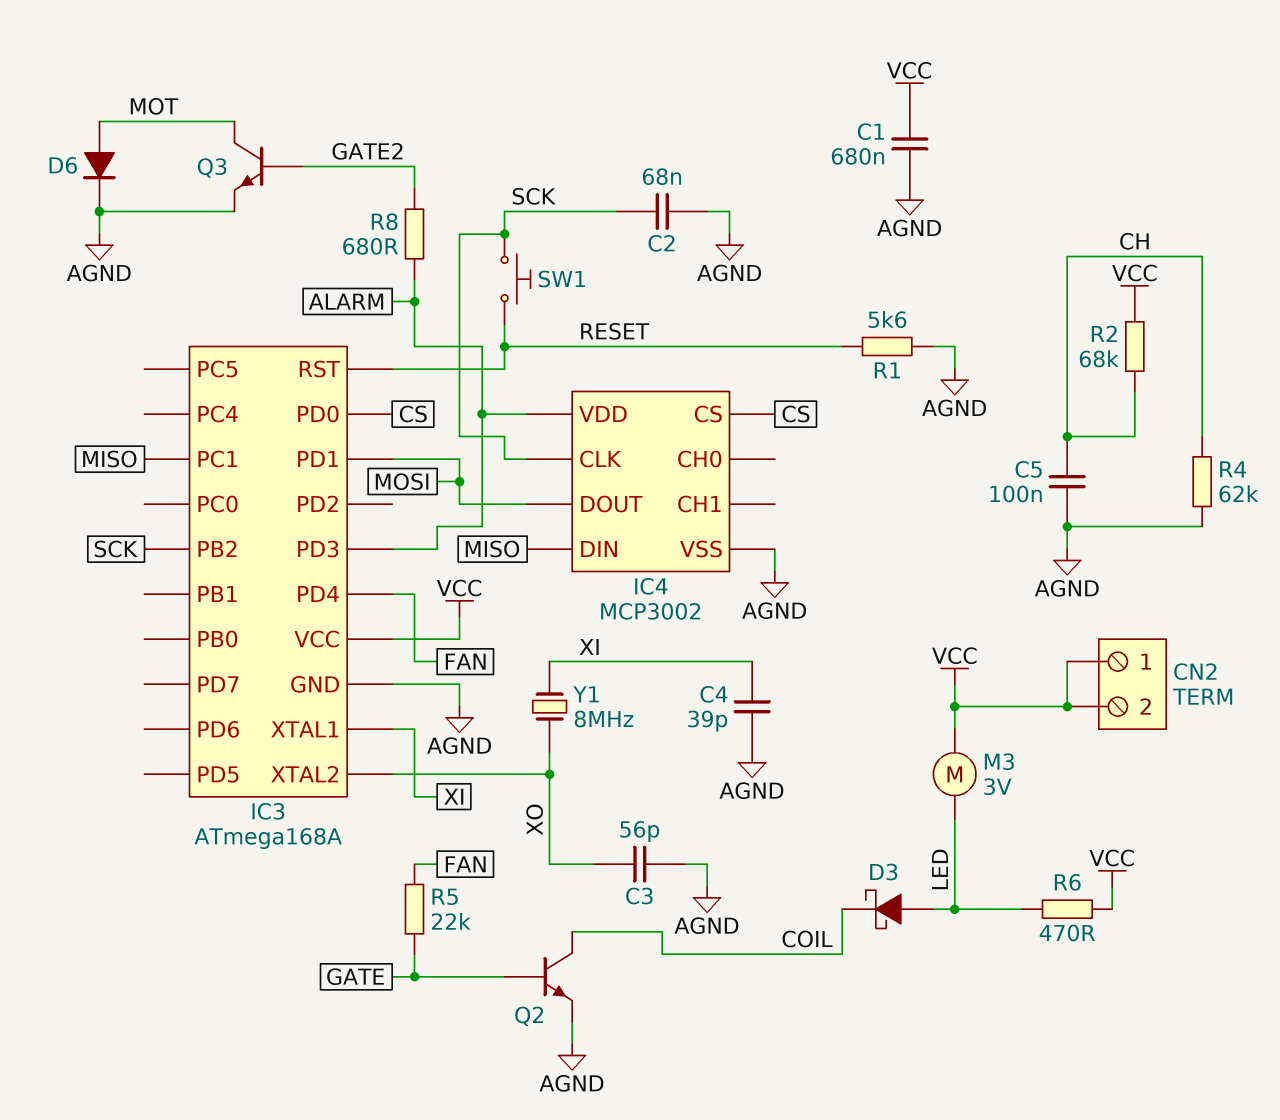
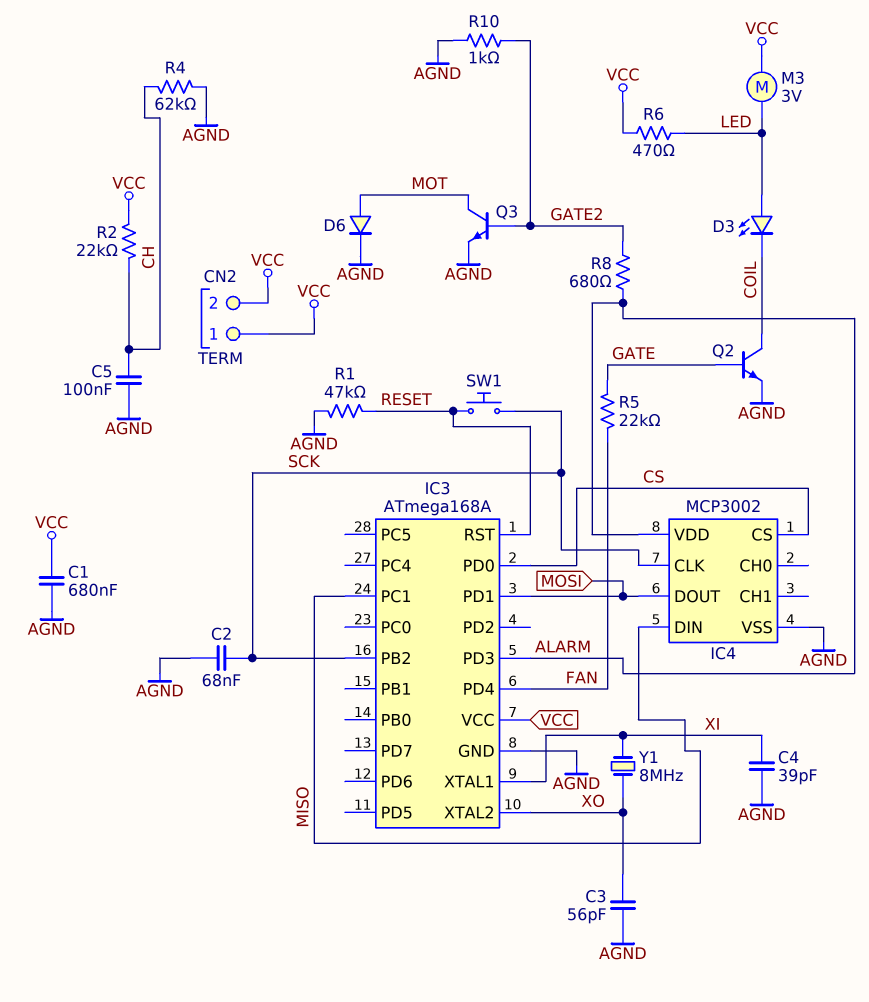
D3: schottky (A LED, K COIL) -> LED (A LED, K COIL)
R1: 5.6k (AGND, RESET) -> 47k (AGND, RESET)
R2: 68k (CH, VCC) -> 22k (CH, VCC)
R10: none -> 1k (AGND, GATE2)

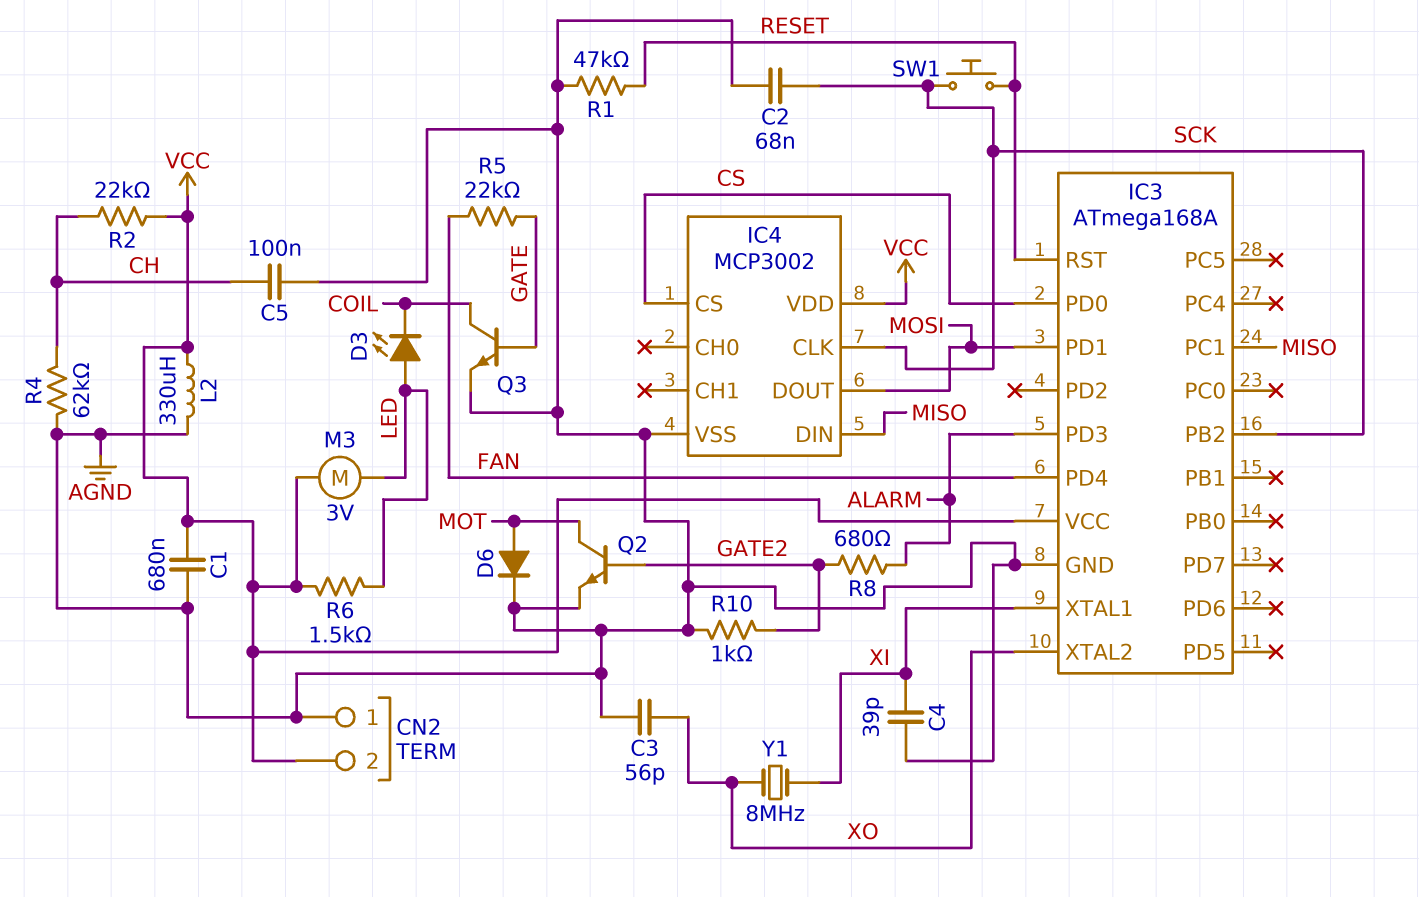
CN2 pin 1: VCC -> AGND
IC4 pin VDD: ALARM -> VCC
L2: none -> 330uH (AGND, VCC)
Q2: NPN (B GATE, C COIL, E AGND) -> NPN (B GATE2, C MOT, E AGND)
Q3: NPN (B GATE2, C MOT, E AGND) -> NPN (B GATE, C COIL, E AGND)
R6: 470 (LED, VCC) -> 1.5k (LED, VCC)

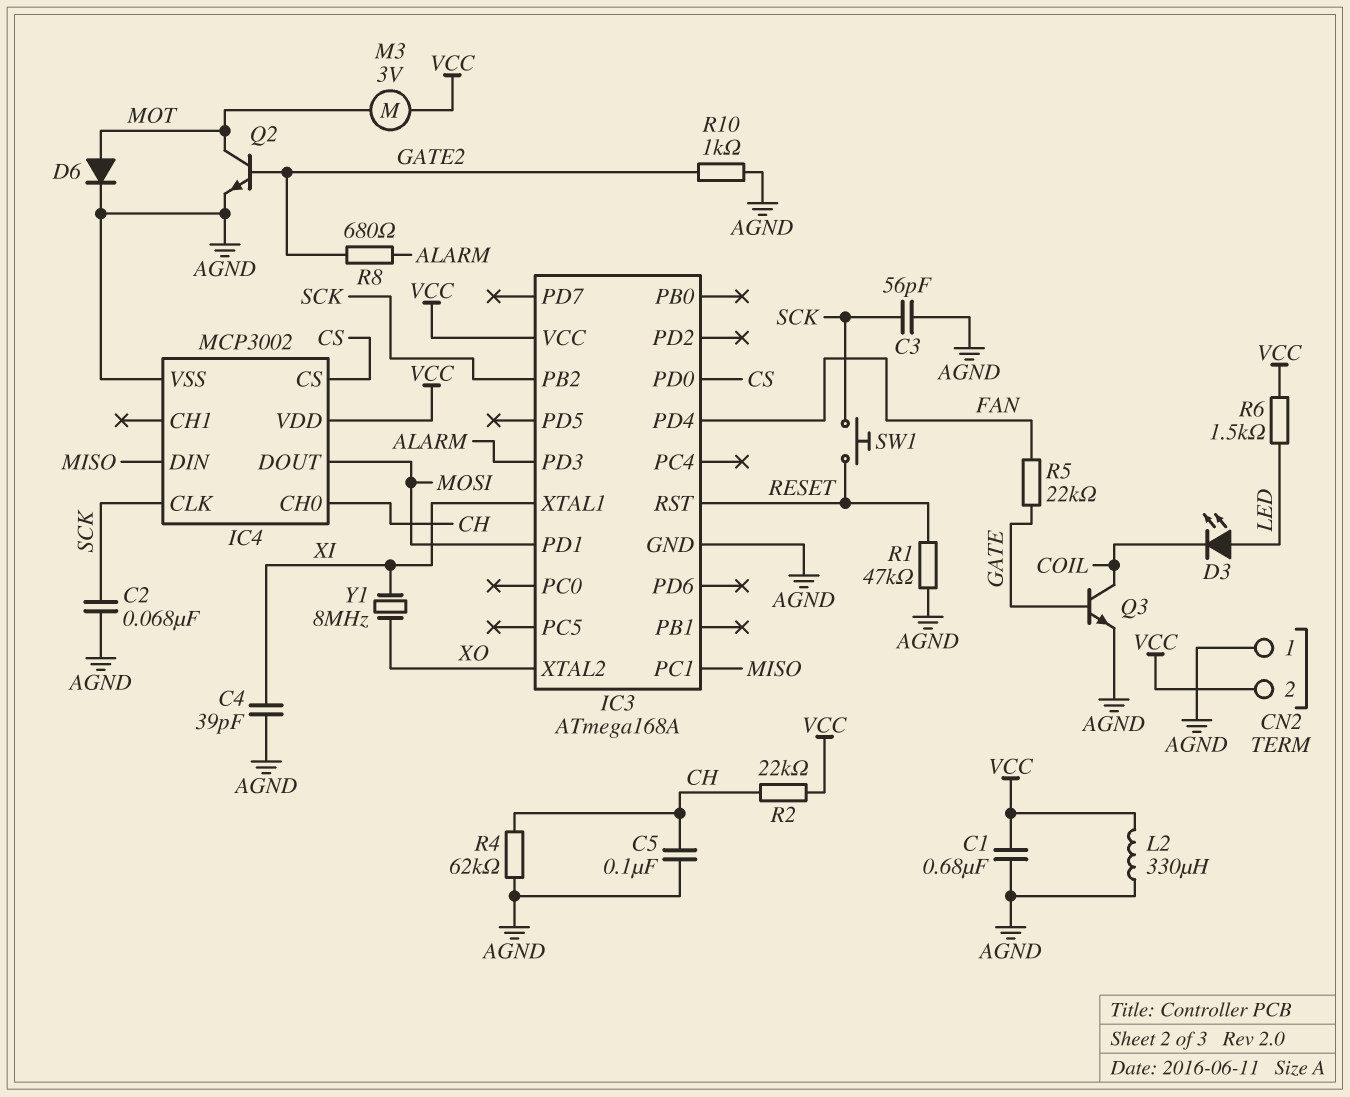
C3: 56pF (AGND, XO) -> 56pF (AGND, SCK)
IC4 pin CH0: none -> CH
M3: motor 3V (LED, VCC) -> motor 3V (MOT, VCC)

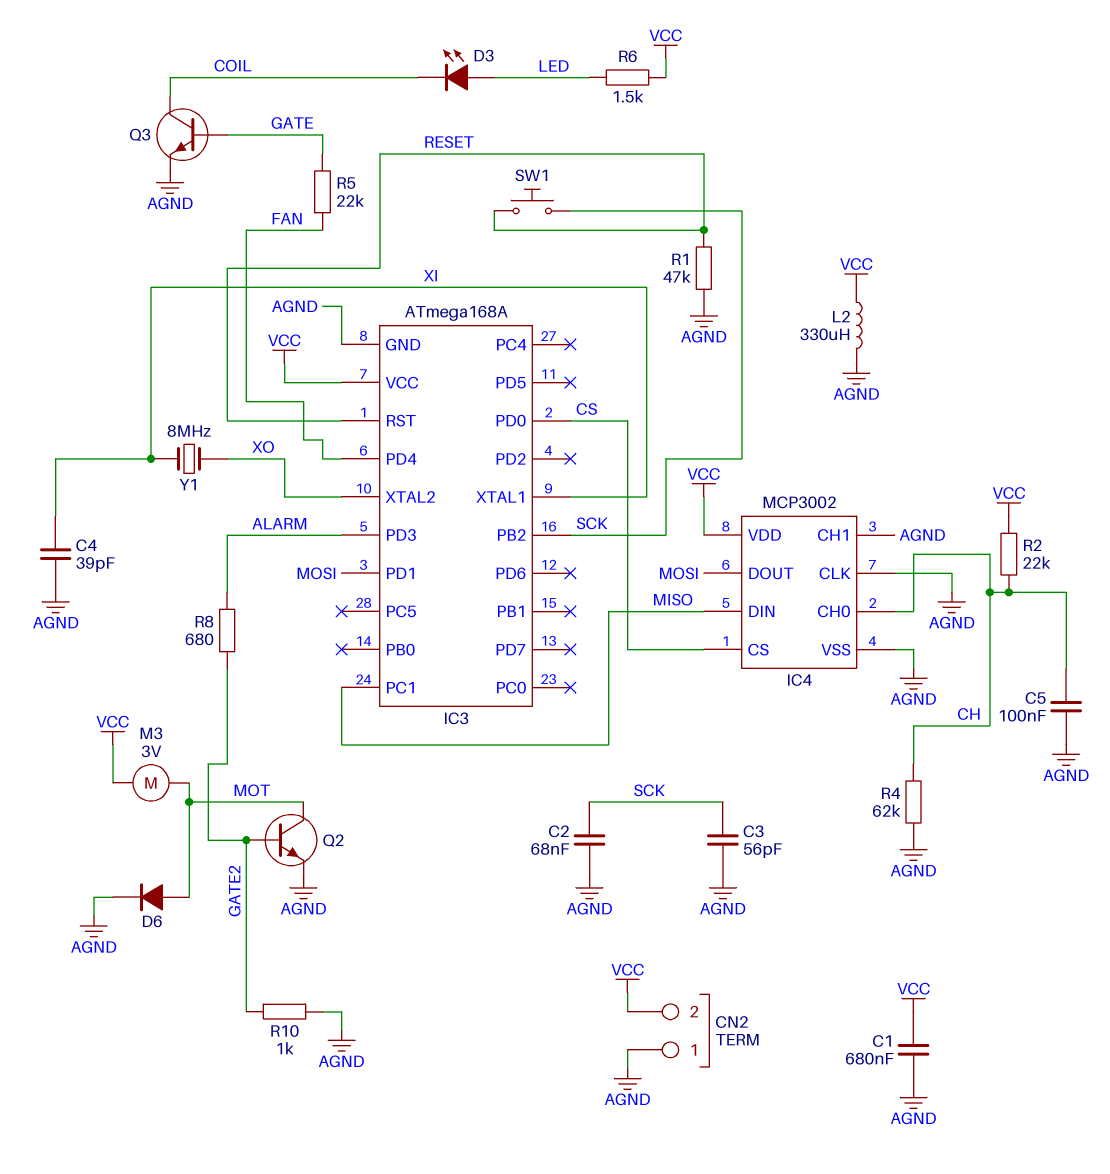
IC4 pin CH1: none -> AGND
IC4 pin CLK: SCK -> AGND

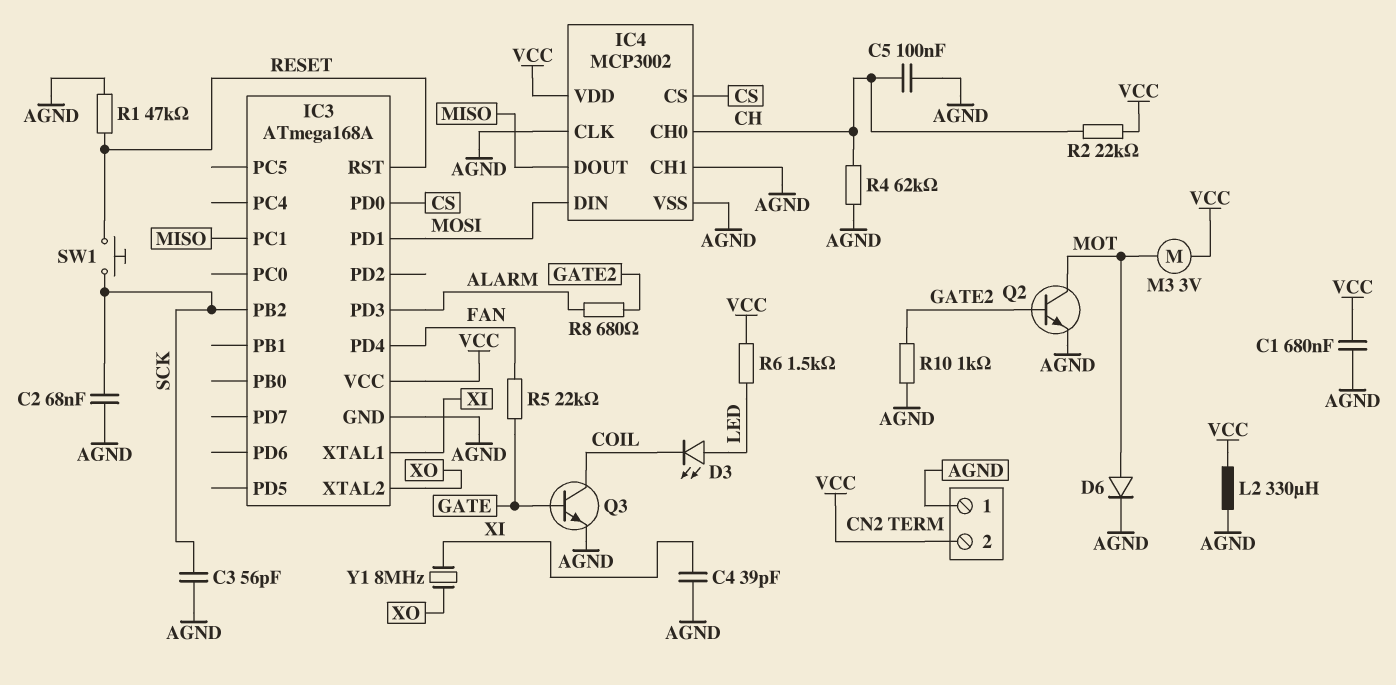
IC4 pin DIN: MISO -> MOSI
IC4 pin DOUT: MOSI -> MISO

